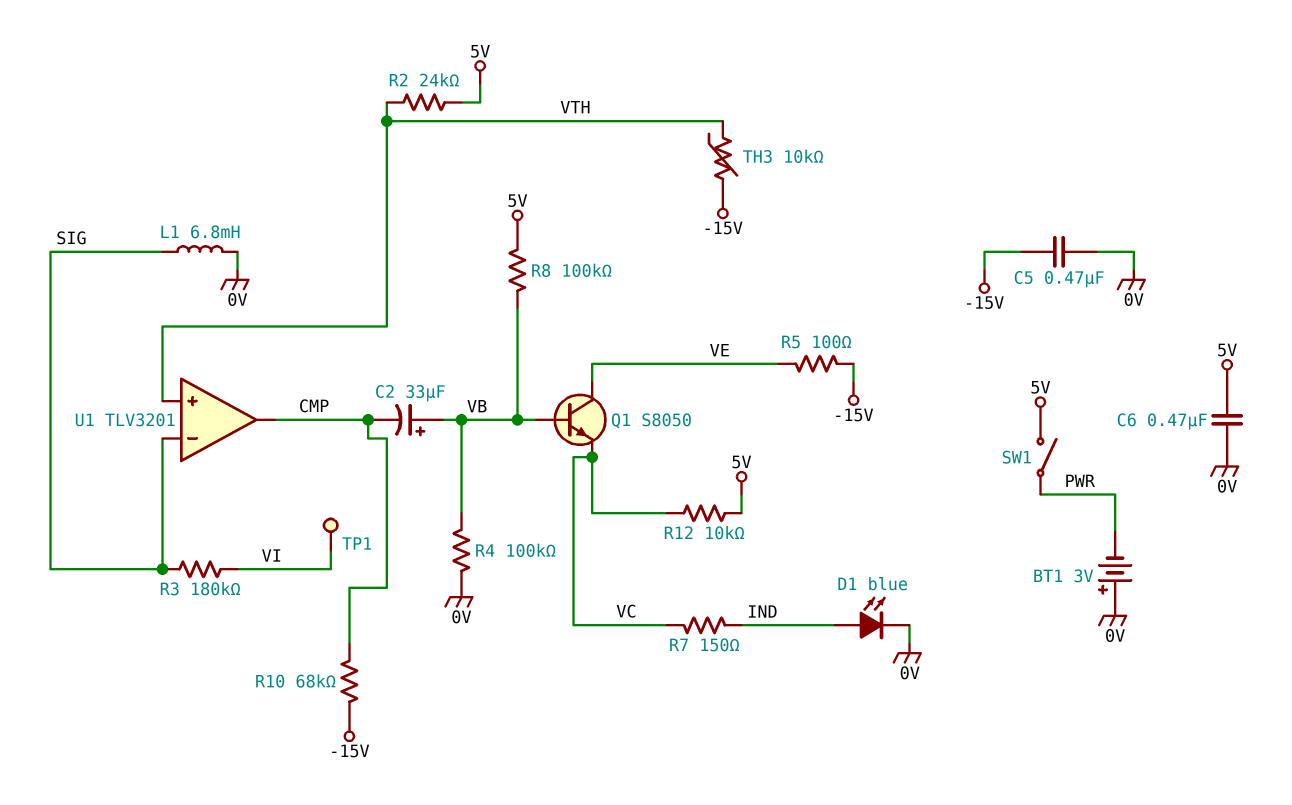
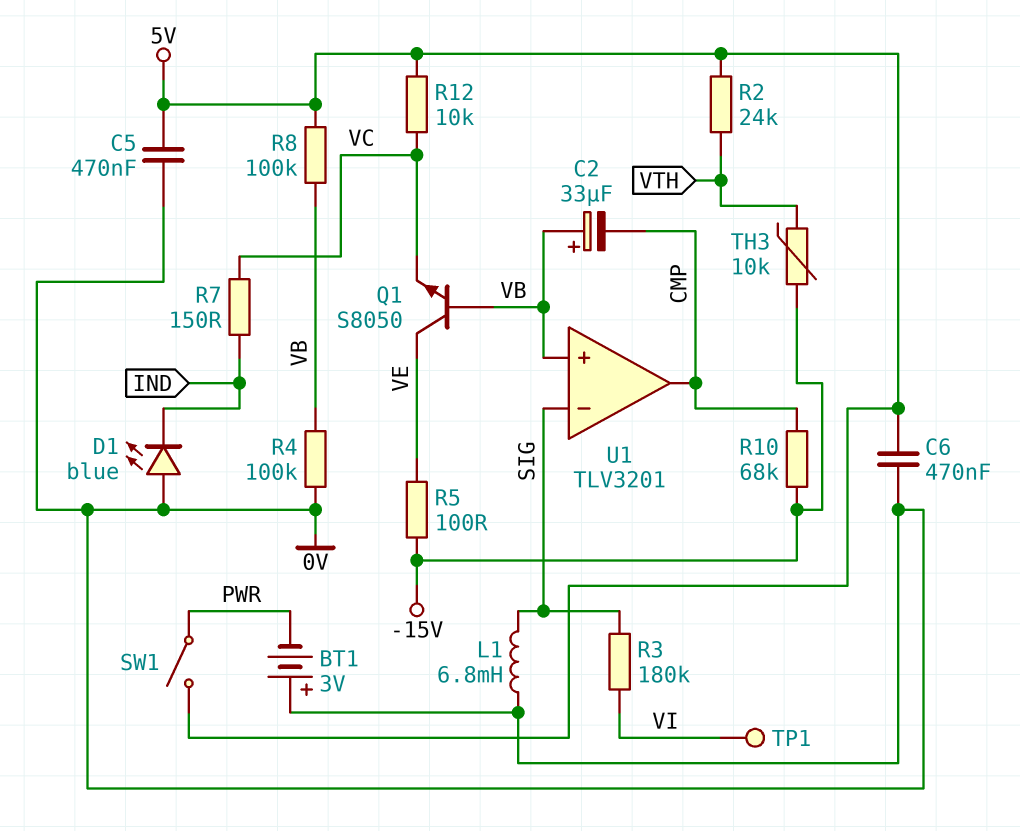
C5: 470nF (-15V, 0V) -> 470nF (0V, 5V)
D1: LED blue (A IND, K 0V) -> LED blue (A 0V, K IND)
U1 pin in+: VTH -> VB

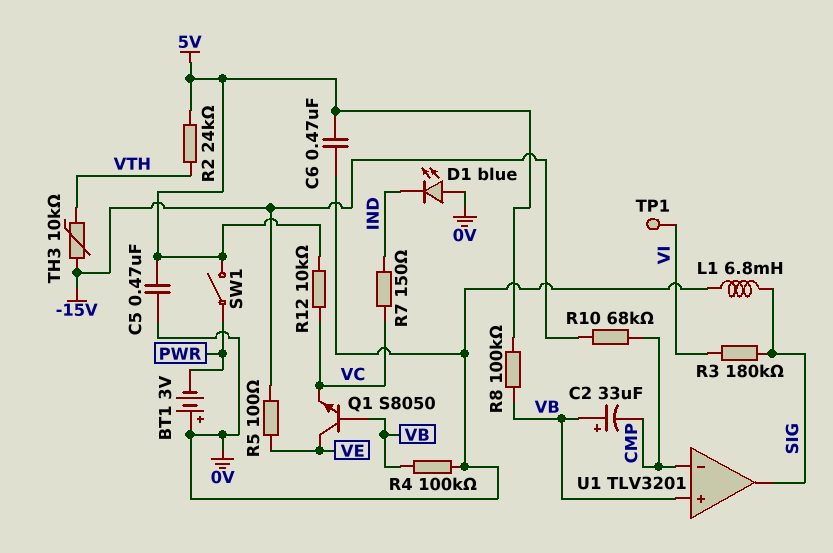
U1 pin in-: SIG -> CMP
U1 pin out: CMP -> SIG

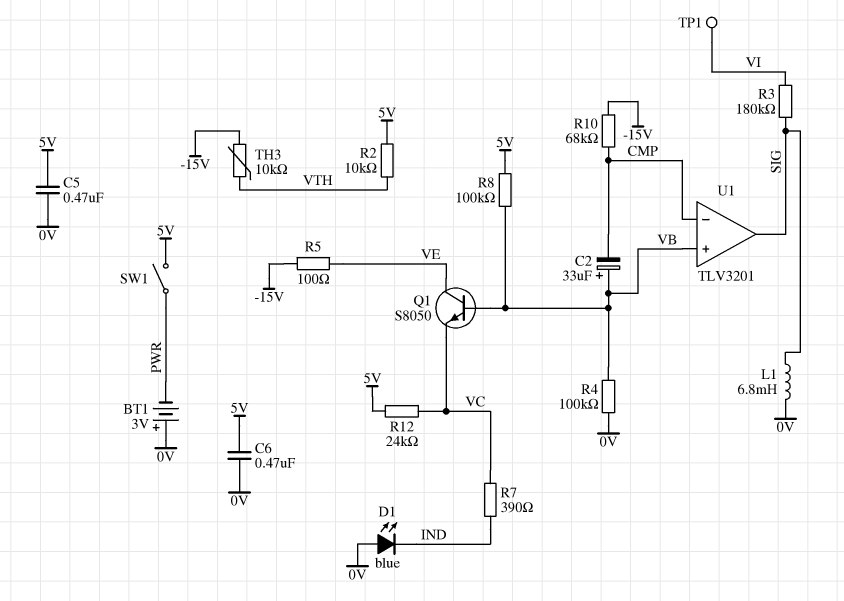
R2: 24k (5V, VTH) -> 10k (5V, VTH)
R7: 150 (IND, VC) -> 390 (IND, VC)
R12: 10k (5V, VC) -> 24k (5V, VC)

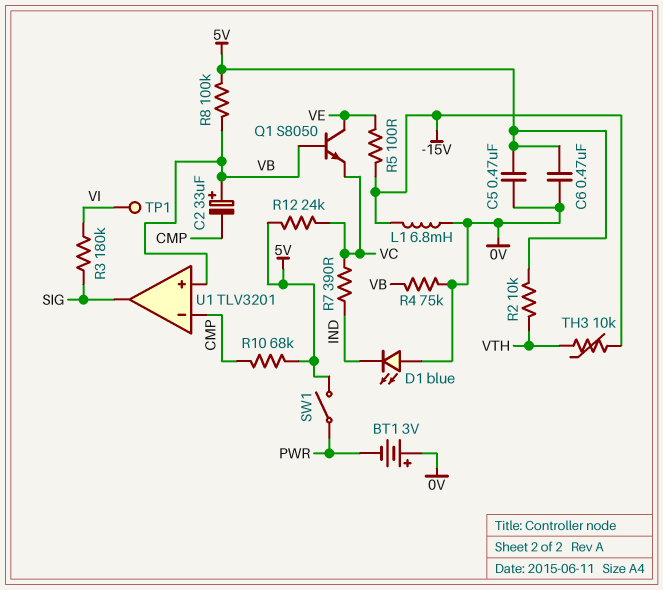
L1: 6.8mH (0V, SIG) -> 6.8mH (-15V, 0V)
R4: 100k (0V, VB) -> 75k (0V, VB)
R10: 68k (-15V, CMP) -> 68k (5V, CMP)

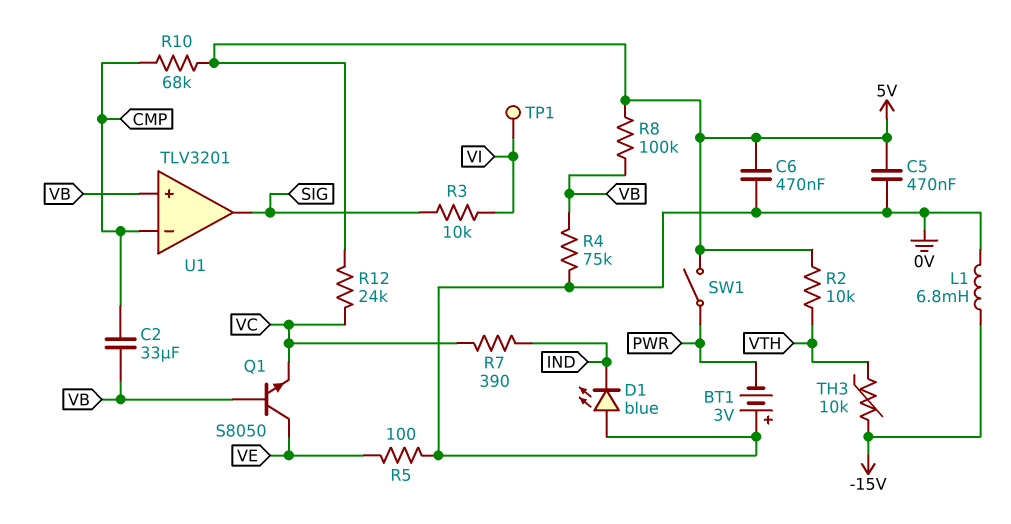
C2: 33uF (plus VB, minus CMP) -> 33uF (CMP, VB)
R3: 180k (SIG, VI) -> 10k (SIG, VI)
R5: 100 (-15V, VE) -> 100 (0V, VE)

